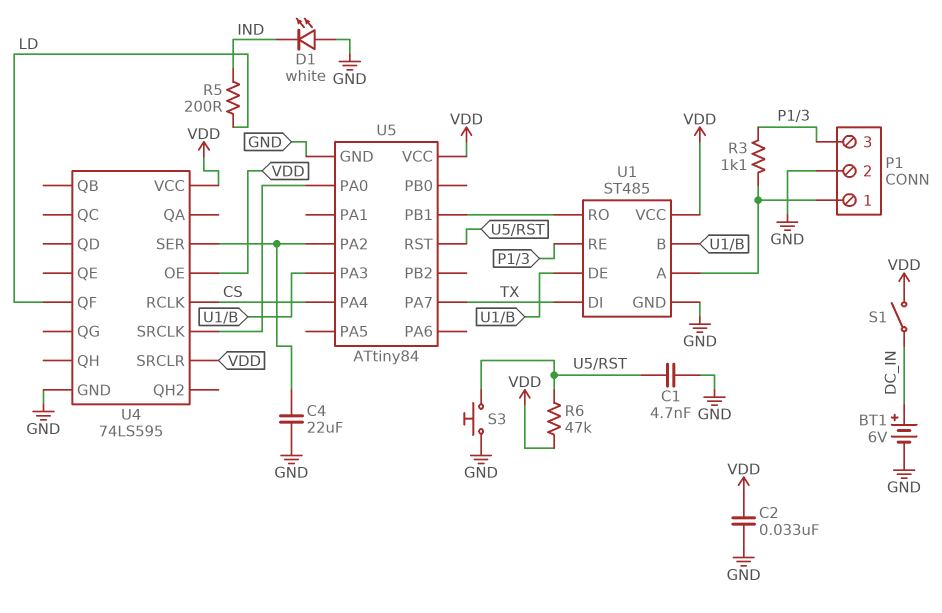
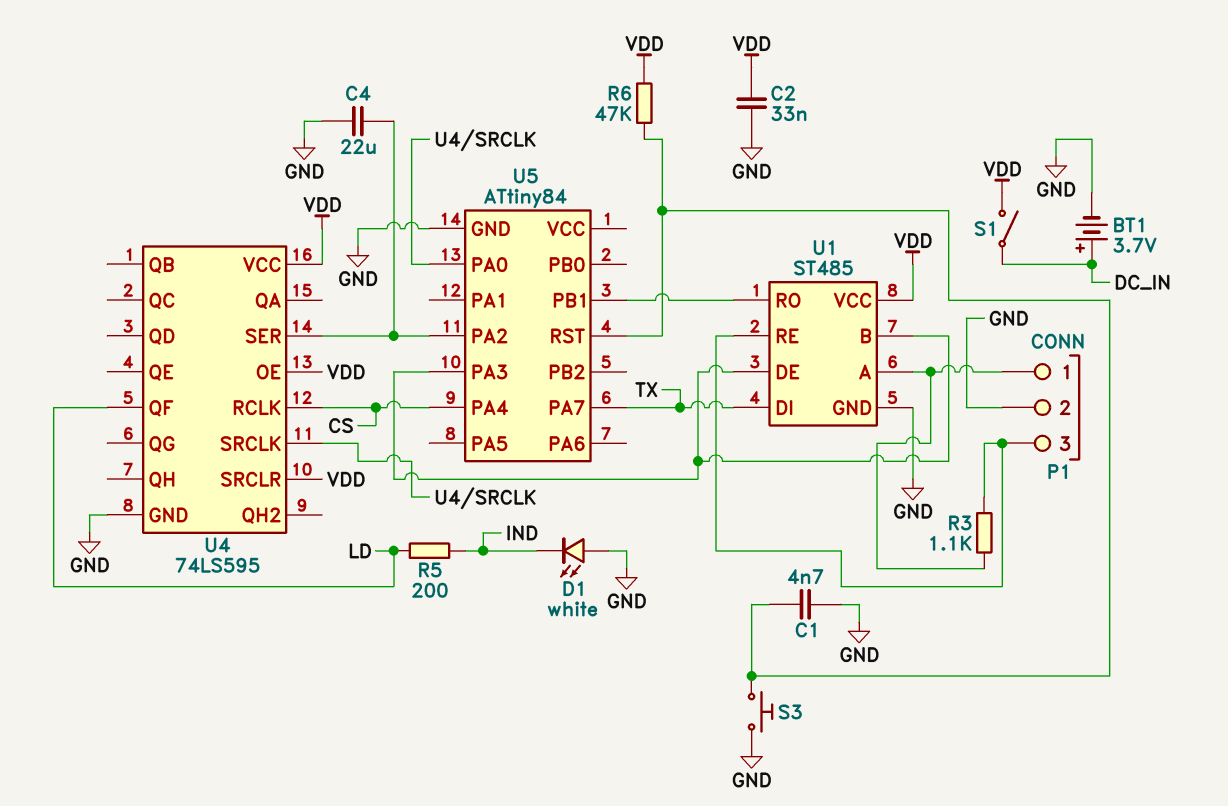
BT1: 6V (plus DC_IN, minus GND) -> 3.7V (plus DC_IN, minus GND)
U5 pin VCC: VDD -> none

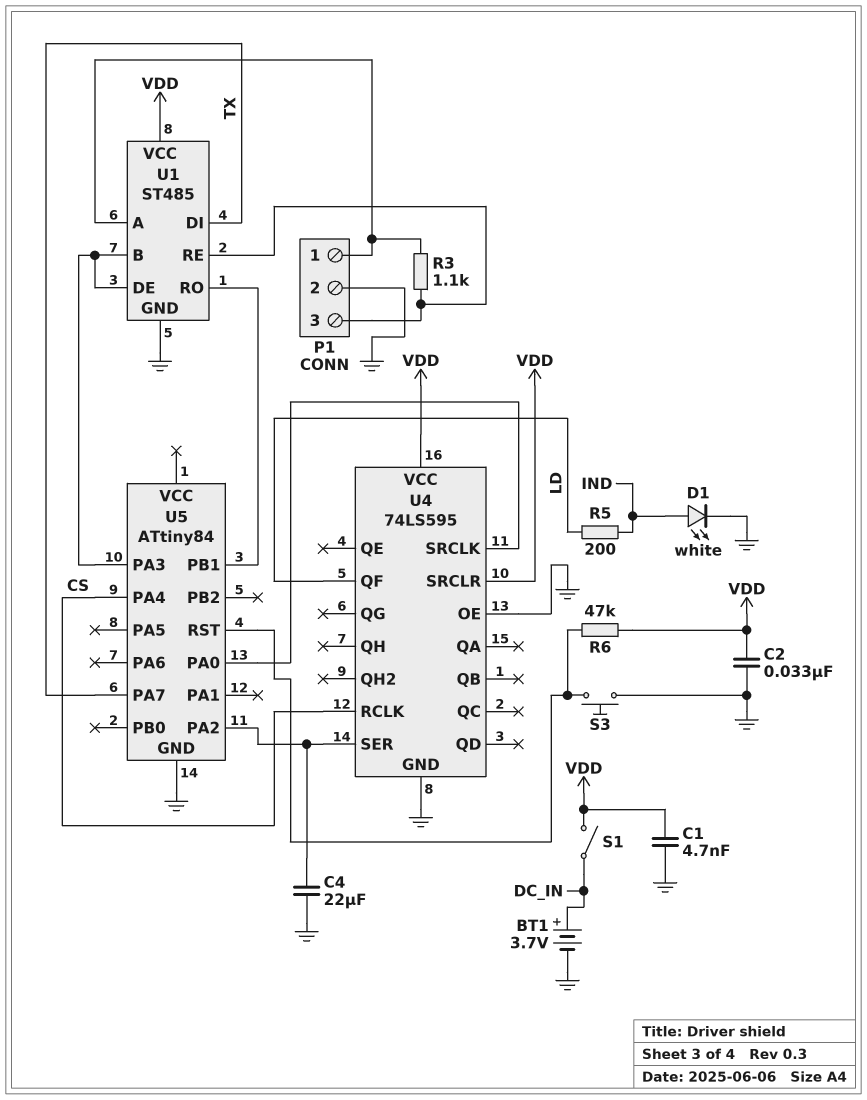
C1: 4.7nF (GND, U5/RST) -> 4.7nF (GND, VDD)
D1: LED white (A GND, K IND) -> LED white (A IND, K GND)
U4 pin OE: VDD -> GND

